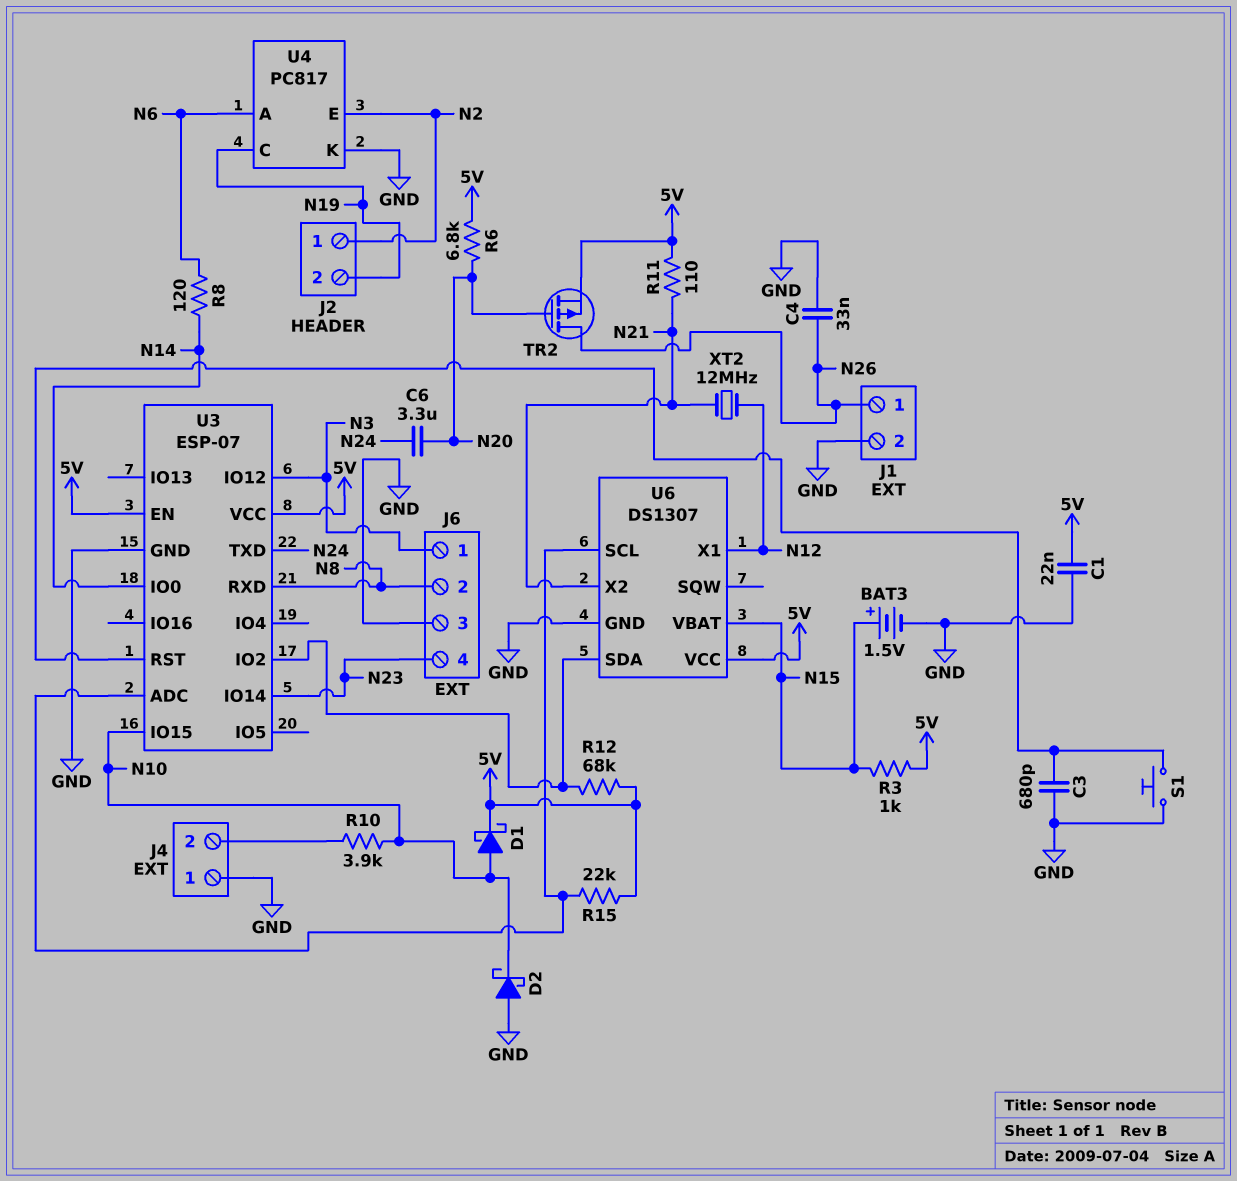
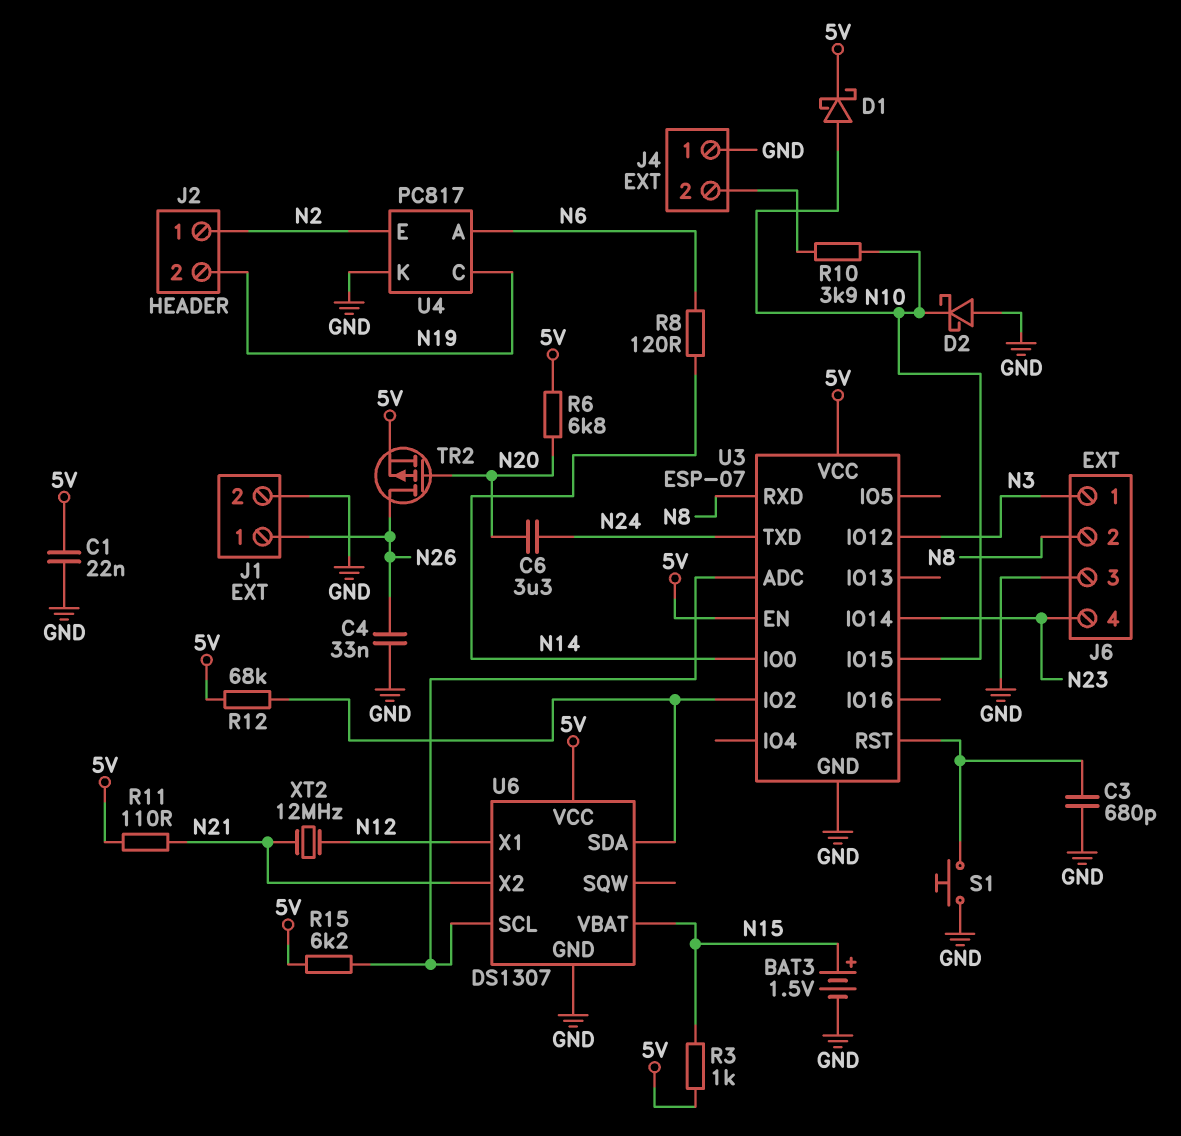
R15: 22k (5V, U3/ADC) -> 6.2k (5V, U3/ADC)

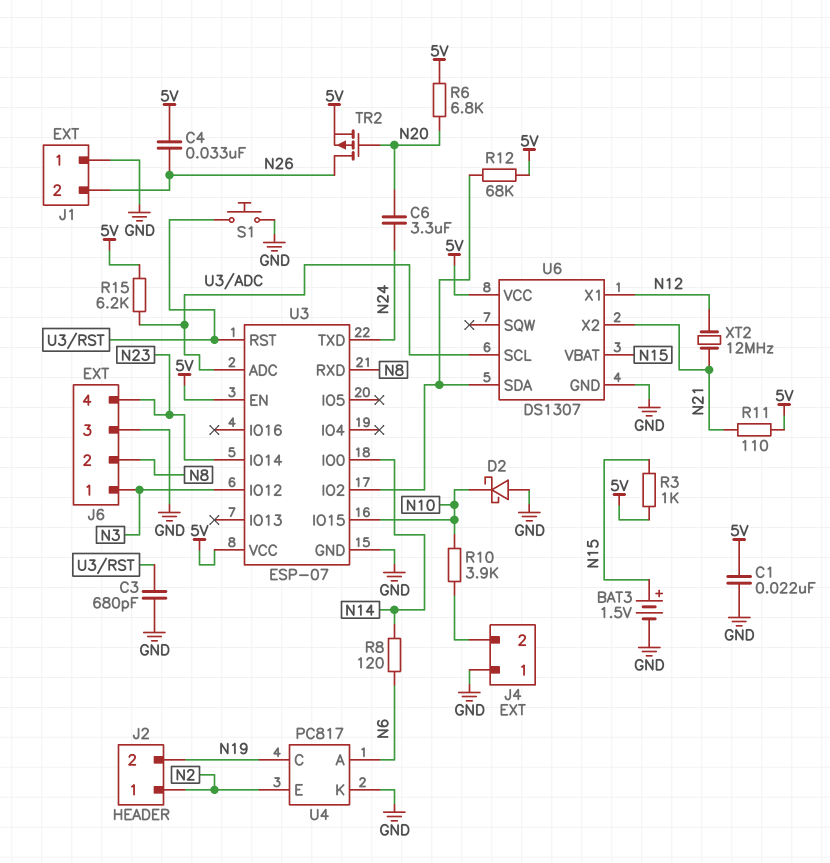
C4: 33nF (GND, N26) -> 33nF (5V, N26)
D1: schottky (A N10, K 5V) -> none
J1 pin 1: N26 -> GND
J1 pin 2: GND -> N26

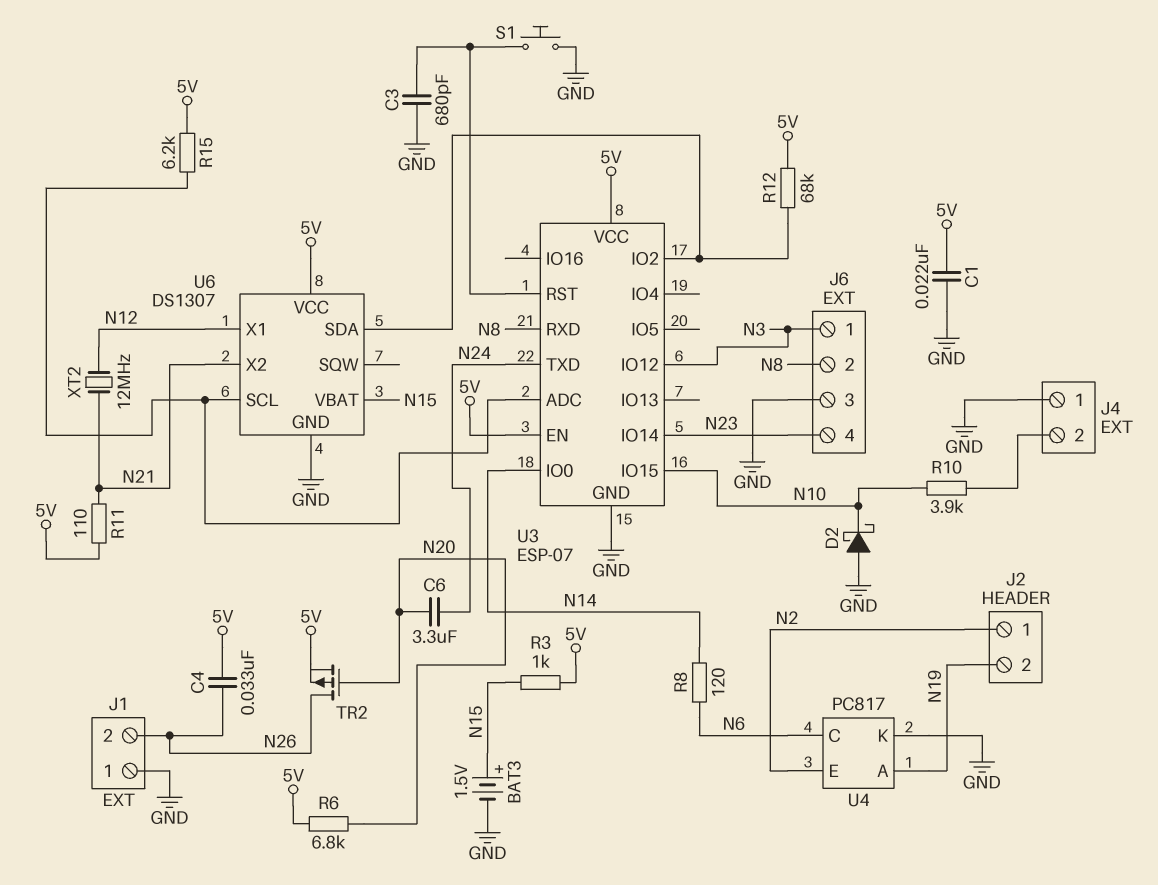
U4 pin A: N6 -> N19
U4 pin C: N19 -> N6

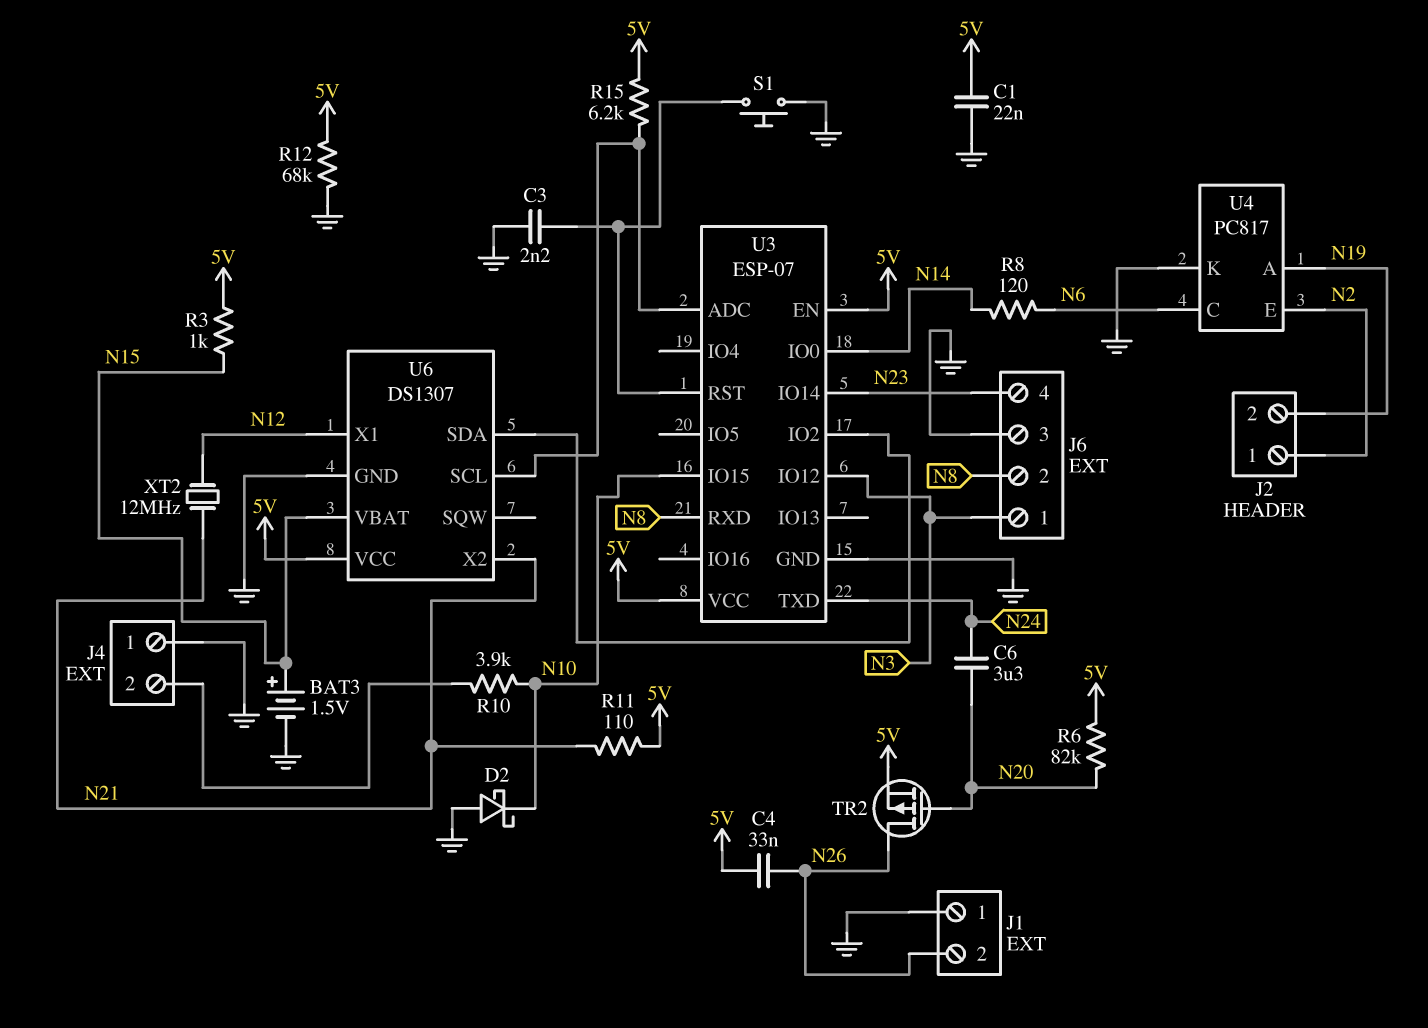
C3: 680pF (GND, U3/RST) -> 2.2nF (GND, U3/RST)
R6: 6.8k (5V, N20) -> 82k (5V, N20)
R12: 68k (5V, U3/IO2) -> 68k (5V, GND)

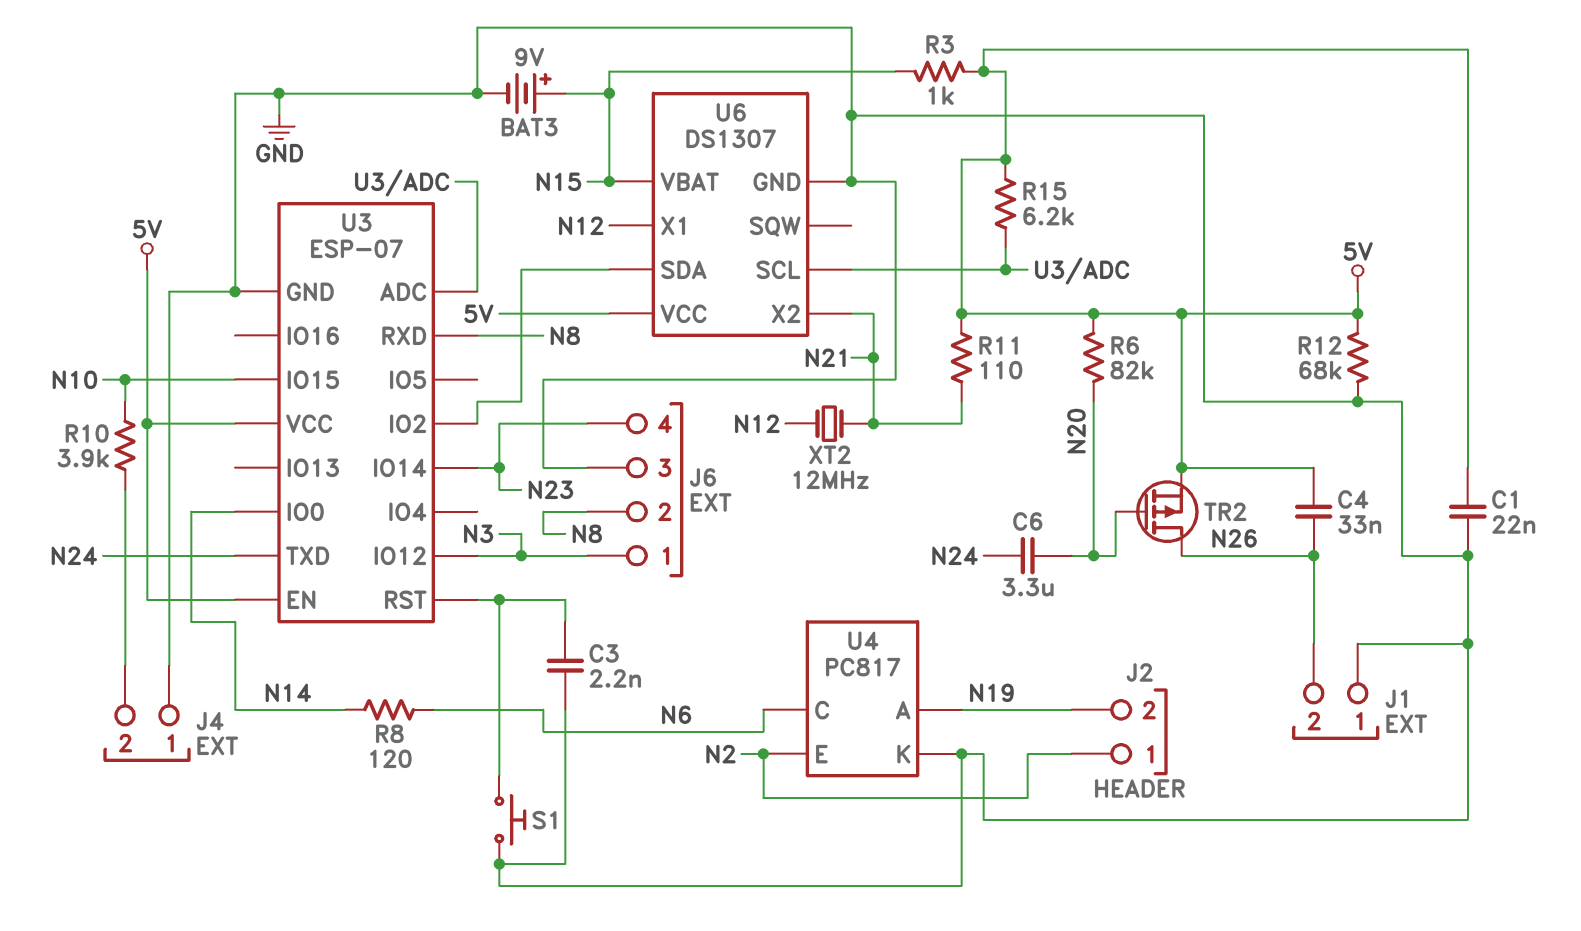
BAT3: 1.5V (plus N15, minus GND) -> 9V (plus N15, minus GND)
D2: schottky (A GND, K N10) -> none

